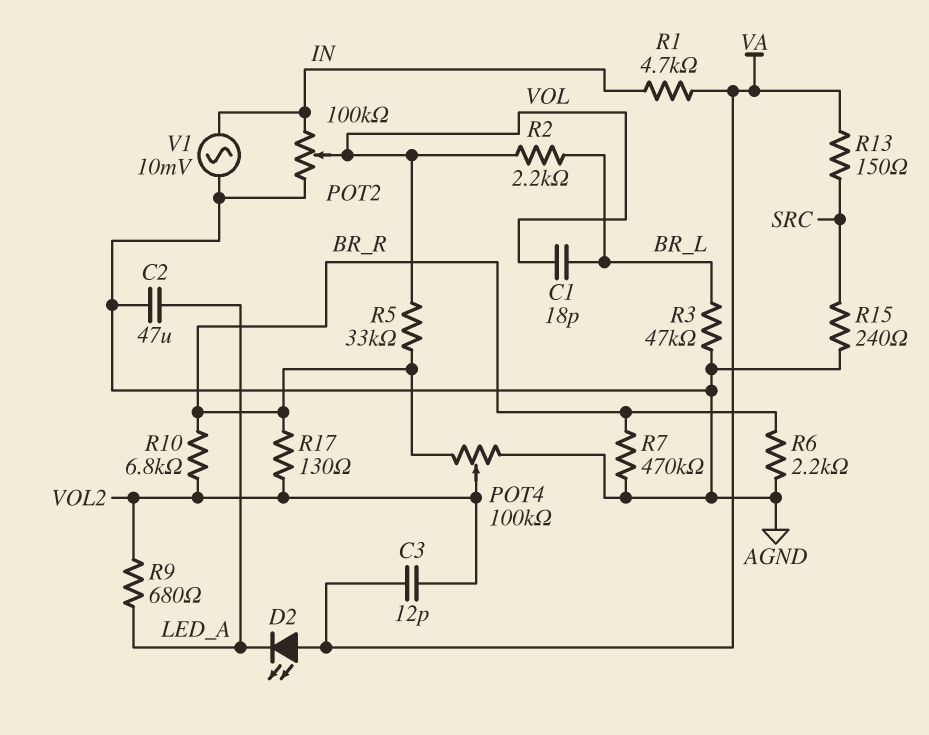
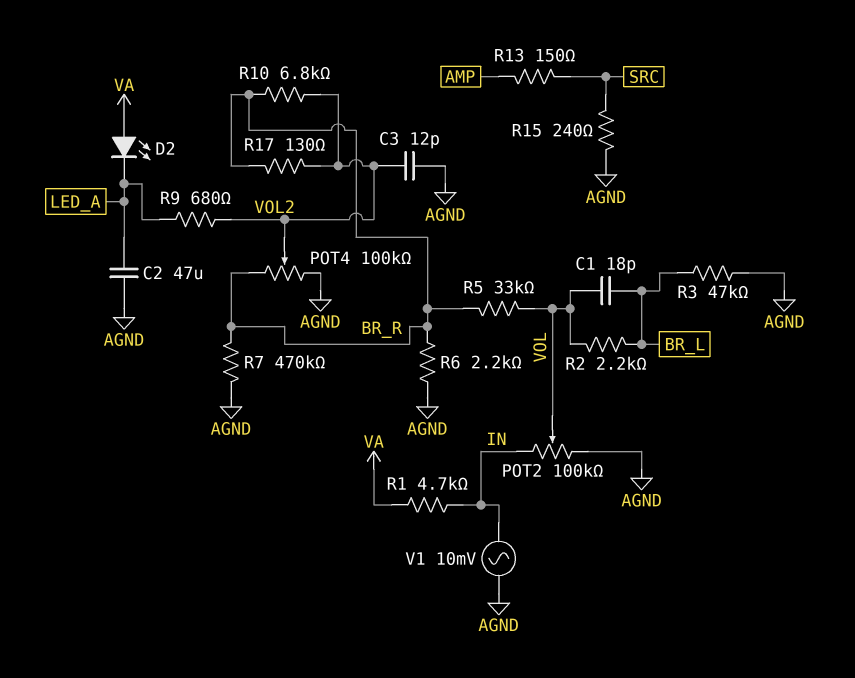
C3: 12pF (VA, VOL2) -> 12pF (AGND, VOL2)
R13: 150 (SRC, VA) -> 150 (AMP, SRC)

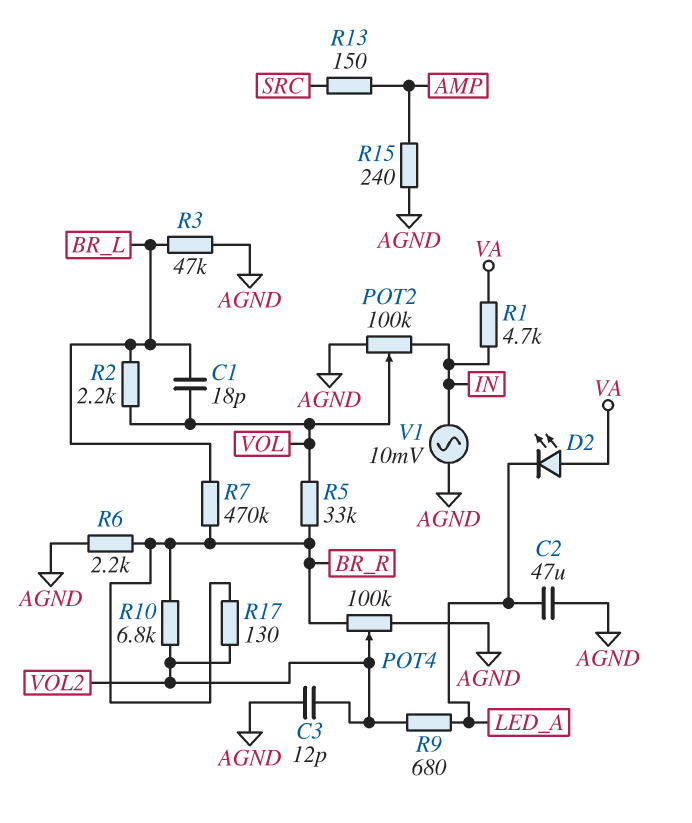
R7: 470k (AGND, BR_R) -> 470k (BR_L, BR_R)
R15: 240 (AGND, SRC) -> 240 (AGND, AMP)

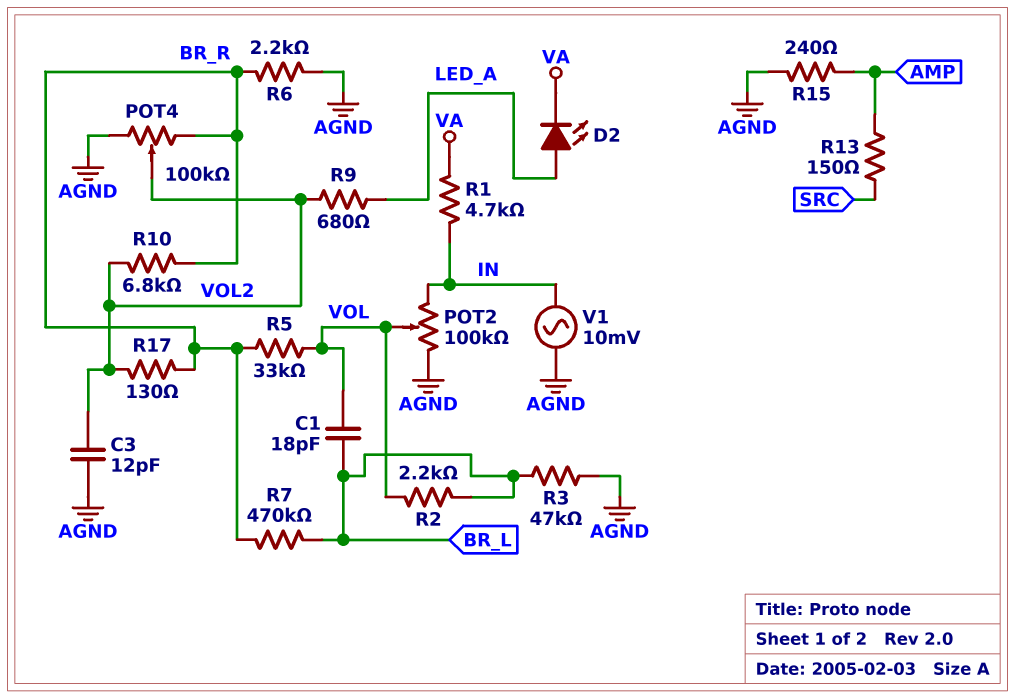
C2: 47uF (AGND, LED_A) -> none
D2: LED (A VA, K LED_A) -> LED (A LED_A, K VA)

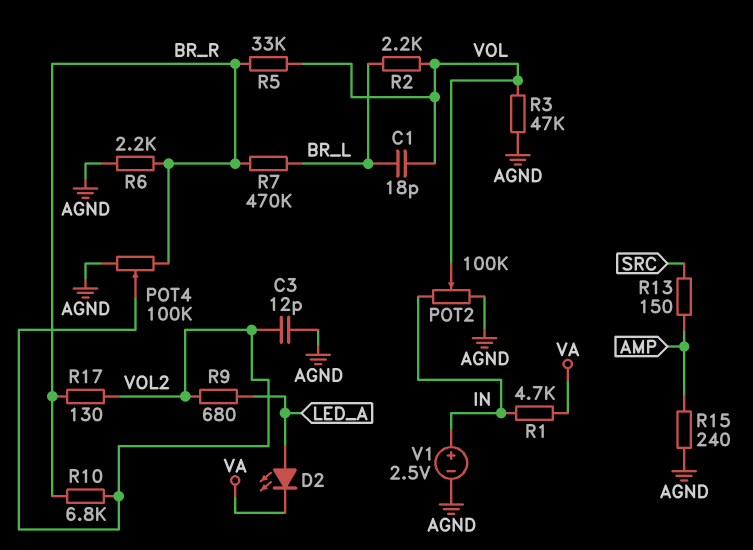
R3: 47k (AGND, BR_L) -> 47k (AGND, VOL)
V1: AC 10mV (AGND, IN) -> 2.5V (plus IN, minus AGND)

